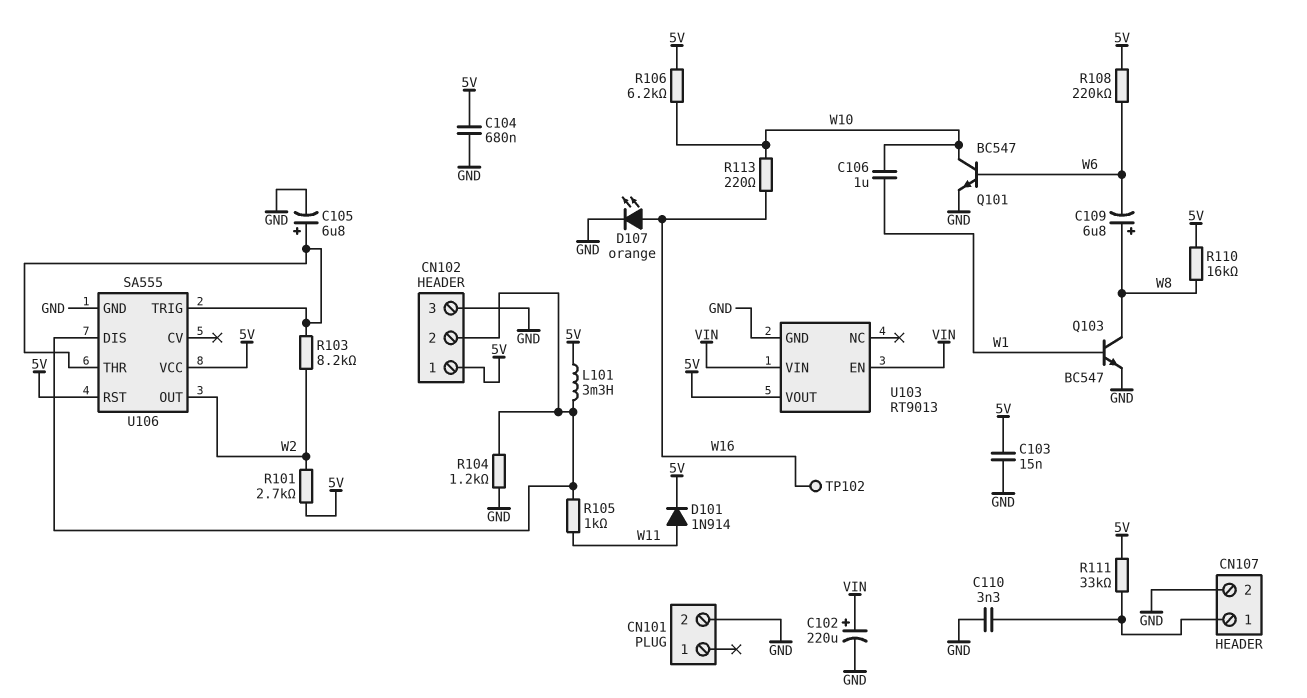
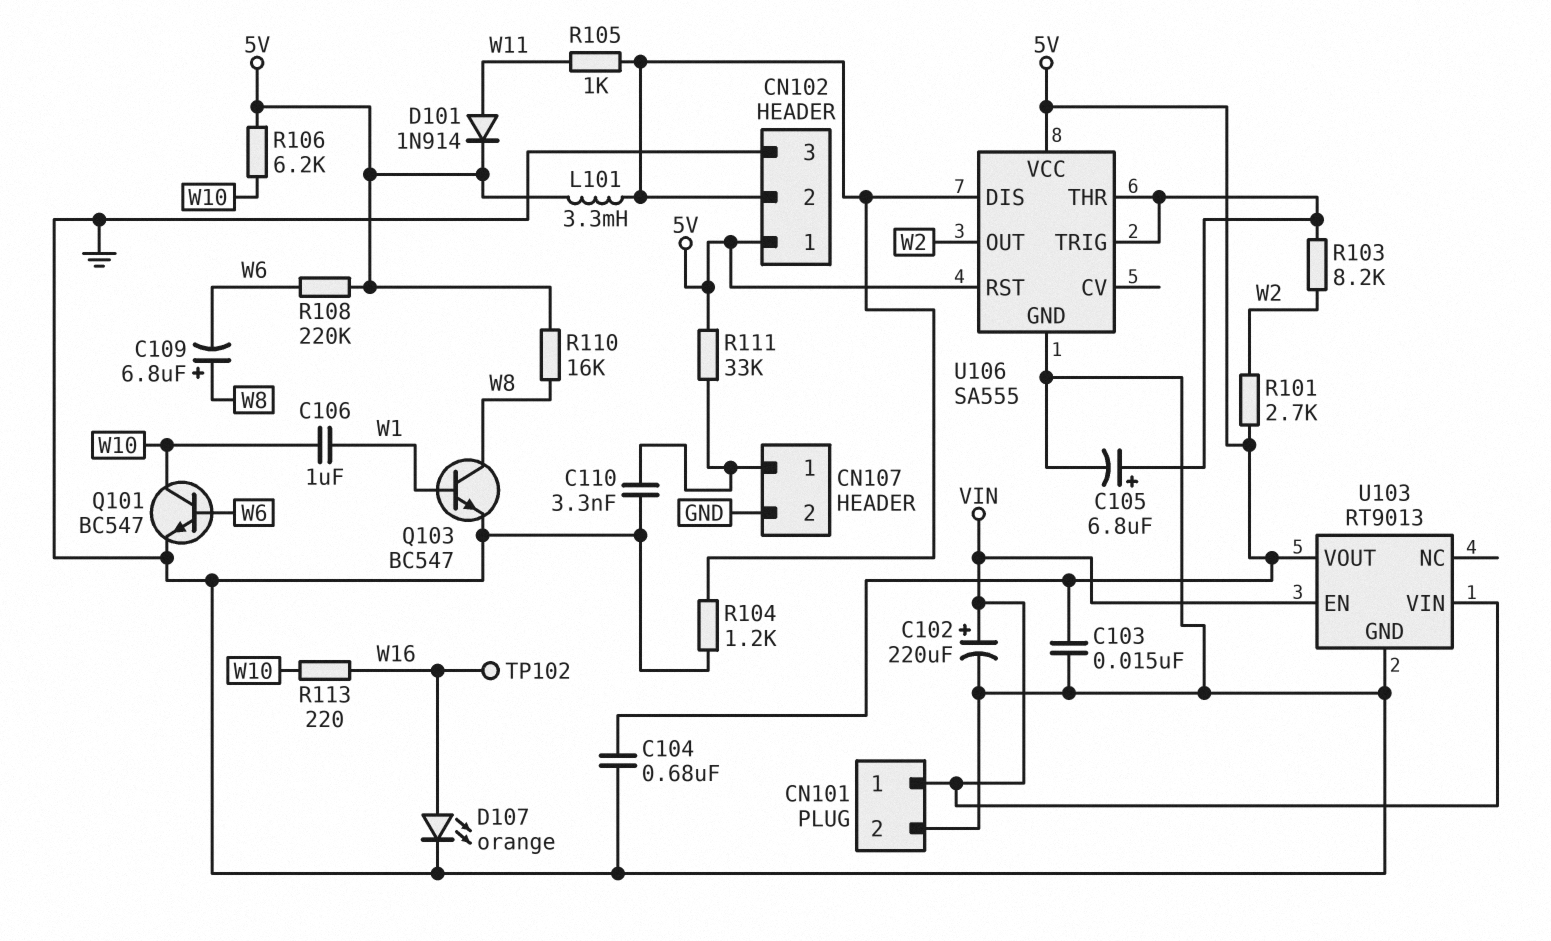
CN101 pin 1: none -> VIN

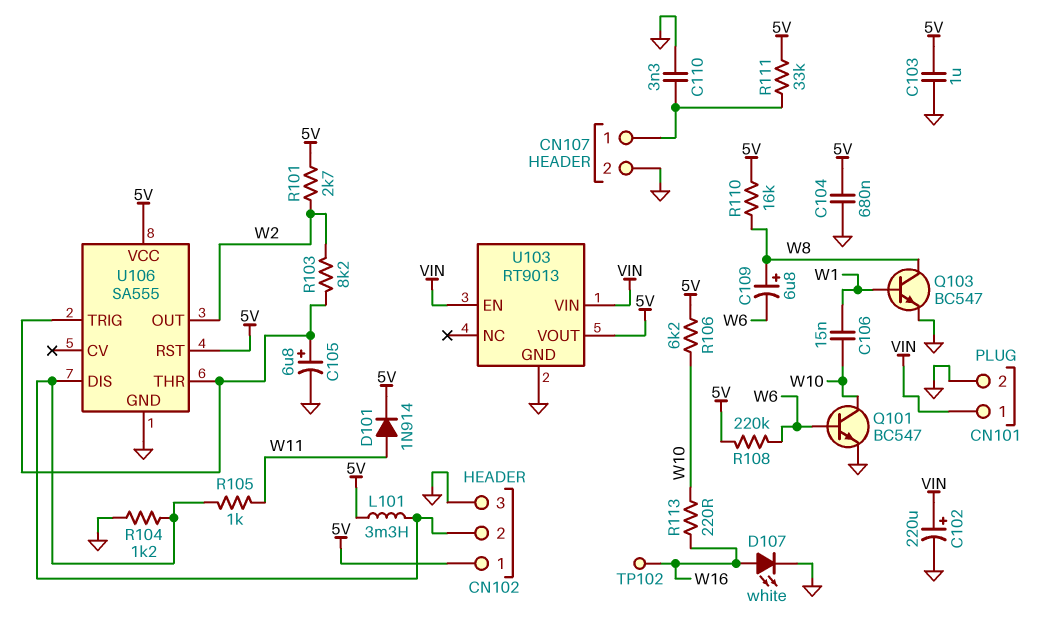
C103: 15nF (5V, GND) -> 1uF (5V, GND)
C106: 1uF (W1, W10) -> 15nF (W1, W10)
D107: LED orange (A W16, K GND) -> LED white (A W16, K GND)

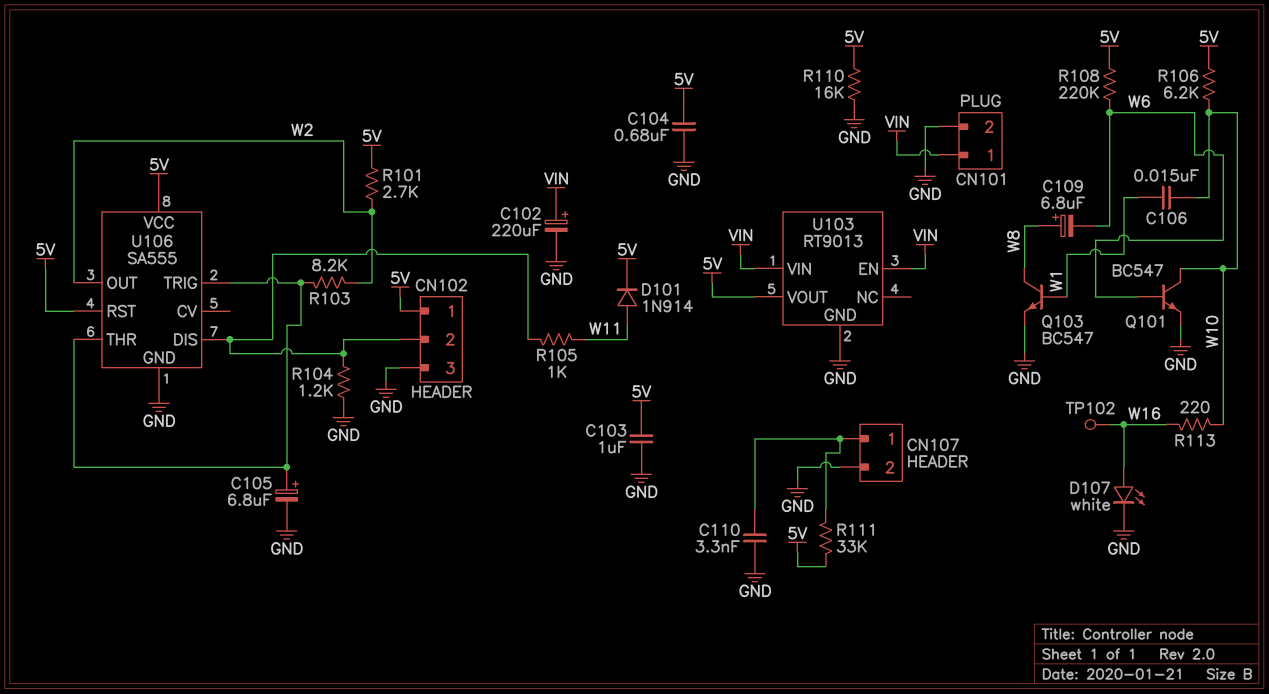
L101: 3.3mH (5V, CN102/2) -> none
R110: 16k (5V, W8) -> 16k (5V, GND)

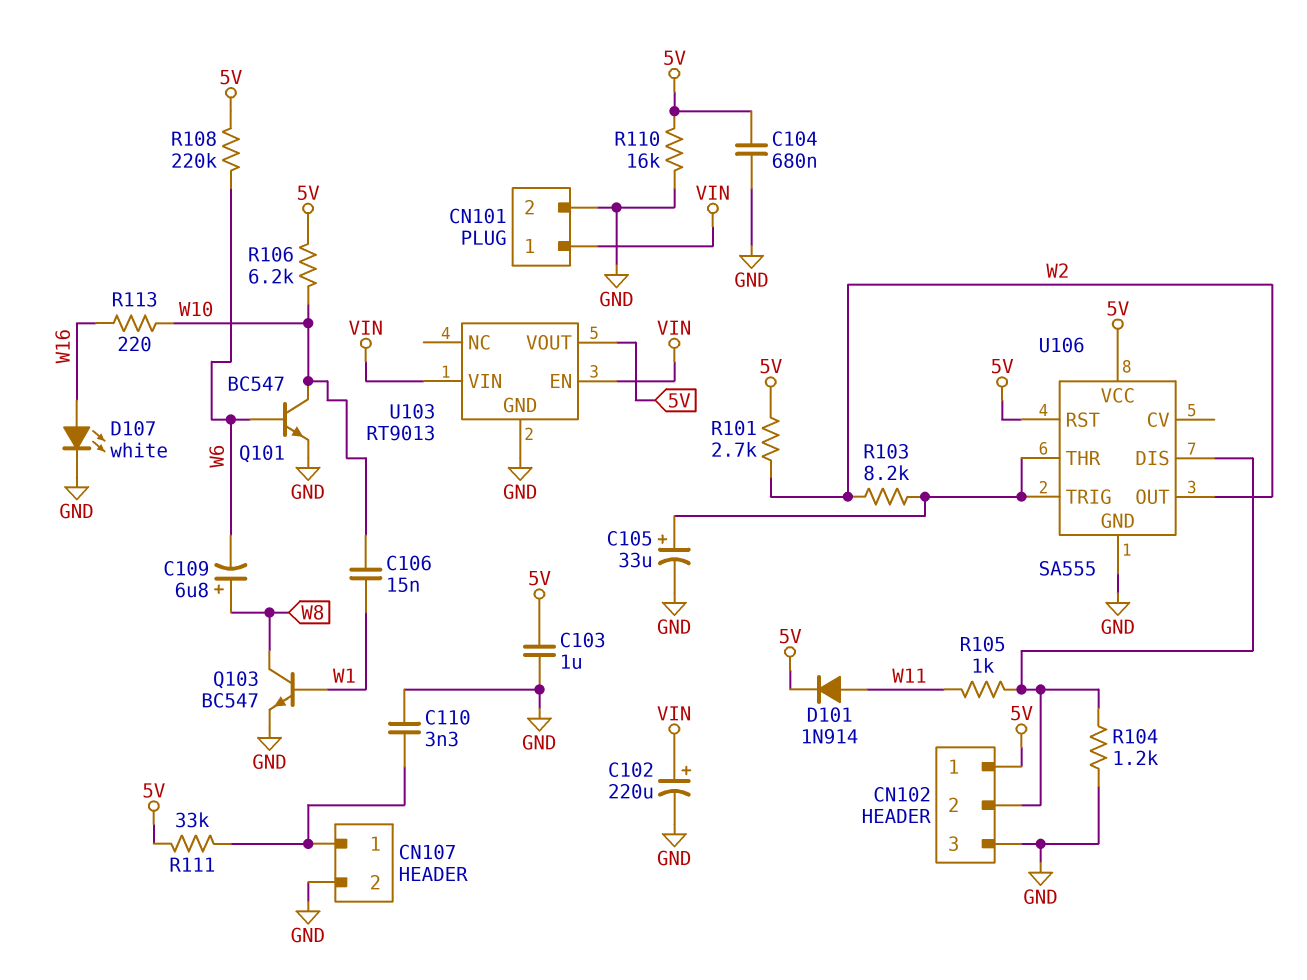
C105: 6.8uF (plus U106/THR, minus GND) -> 33uF (plus U106/THR, minus GND)
TP102: test point (W16) -> none

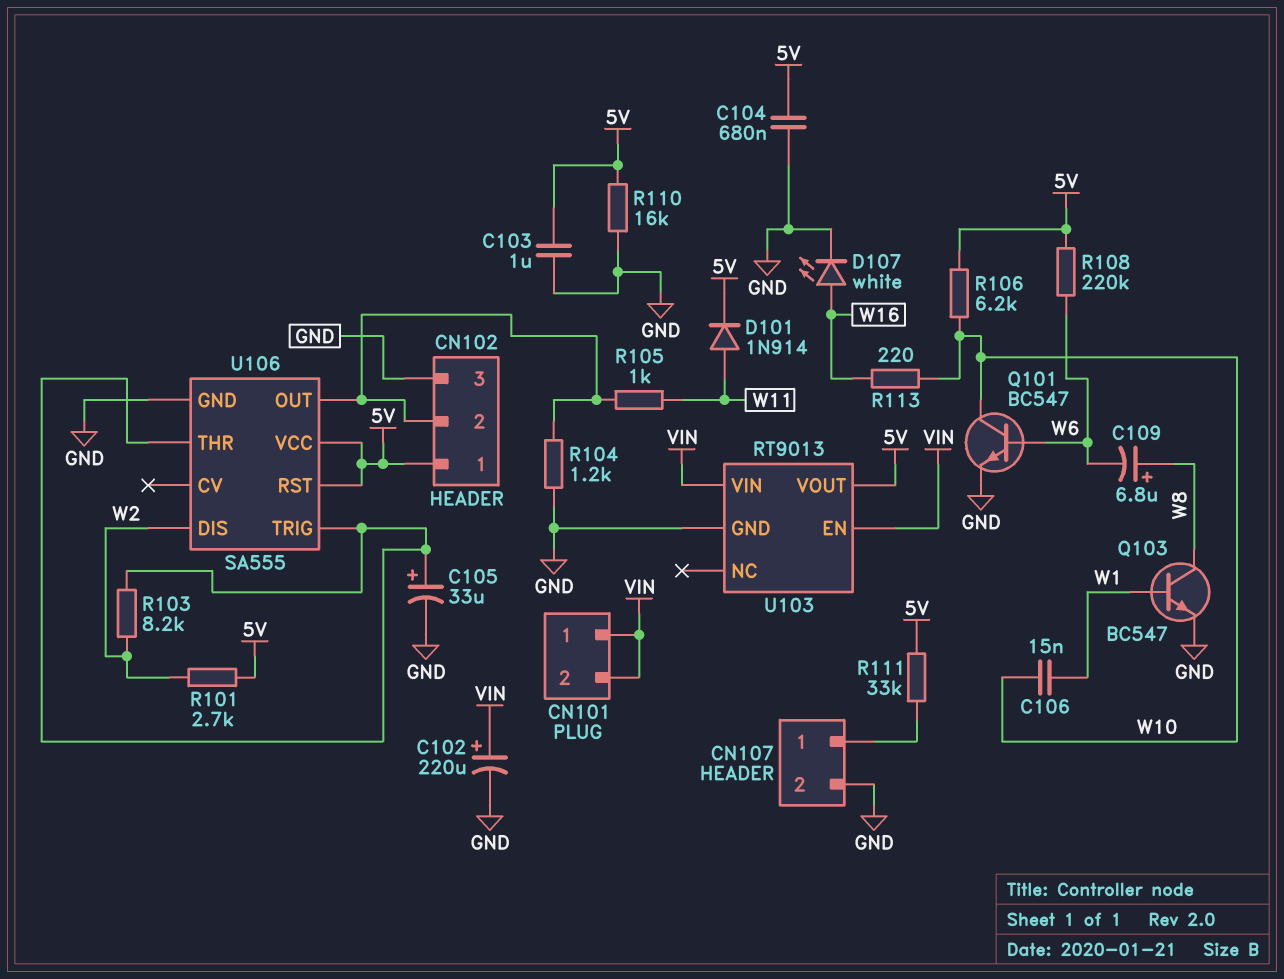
C110: 3.3nF (CN107/1, GND) -> none
CN101 pin 2: GND -> VIN
U106 pin DIS: CN102/2 -> W2
U106 pin OUT: W2 -> CN102/2

